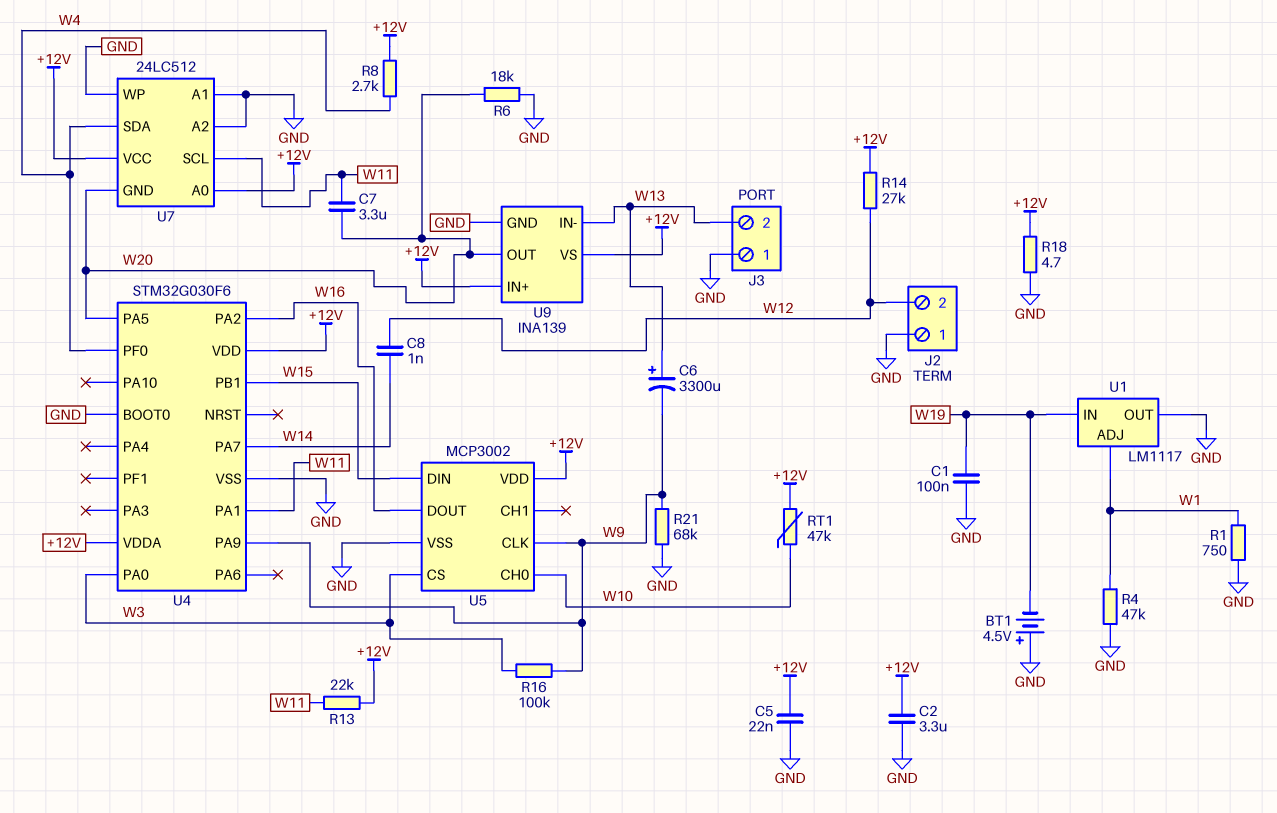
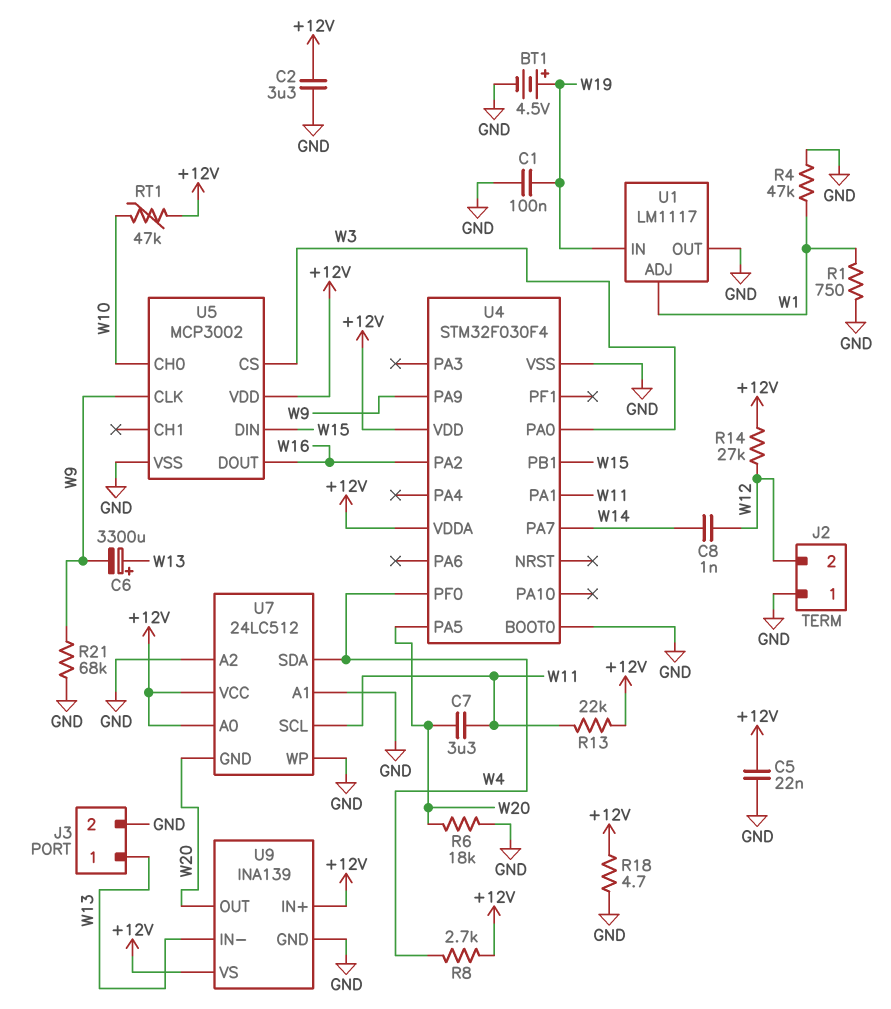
BT1: 4.5V (plus GND, minus W19) -> 4.5V (plus W19, minus GND)
J3 pin 1: GND -> W13
J3 pin 2: W13 -> GND
R16: 100k (W3, W9) -> none
U4: STM32G030F6 -> STM32F030F4

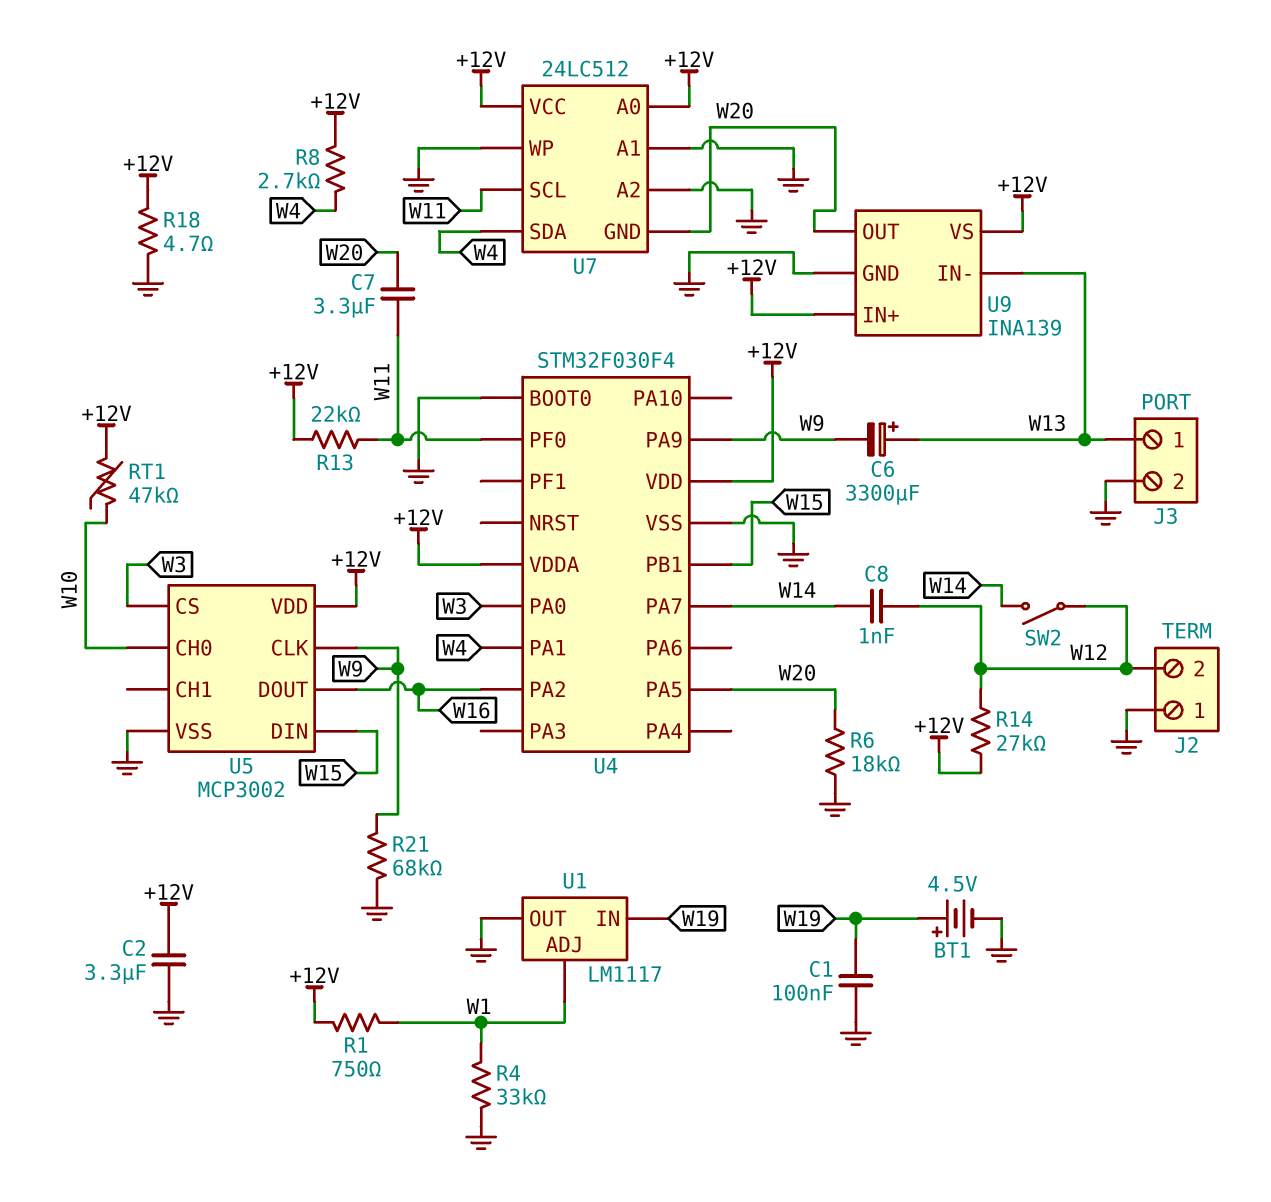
C5: 22nF (+12V, GND) -> none
R1: 750 (GND, W1) -> 750 (+12V, W1)
R4: 47k (GND, W1) -> 33k (GND, W1)
SW2: none -> switch (W12, W14)
U4 pin PA1: W11 -> W4
U4 pin PF0: W4 -> W11

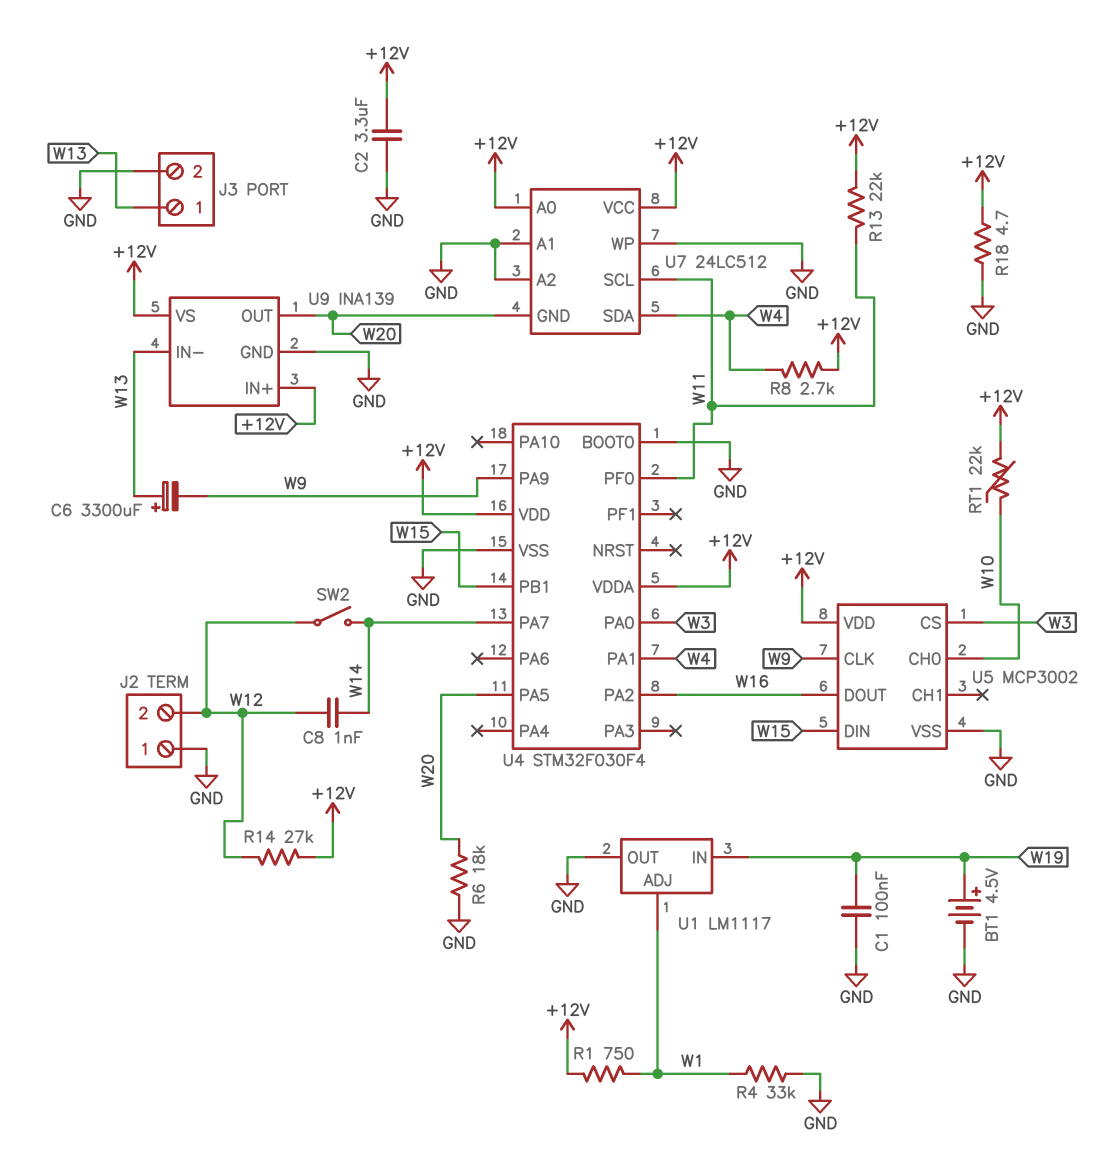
C7: 3.3uF (W11, W20) -> none
R21: 68k (GND, W9) -> none
RT1: 47k (+12V, W10) -> 22k (+12V, W10)

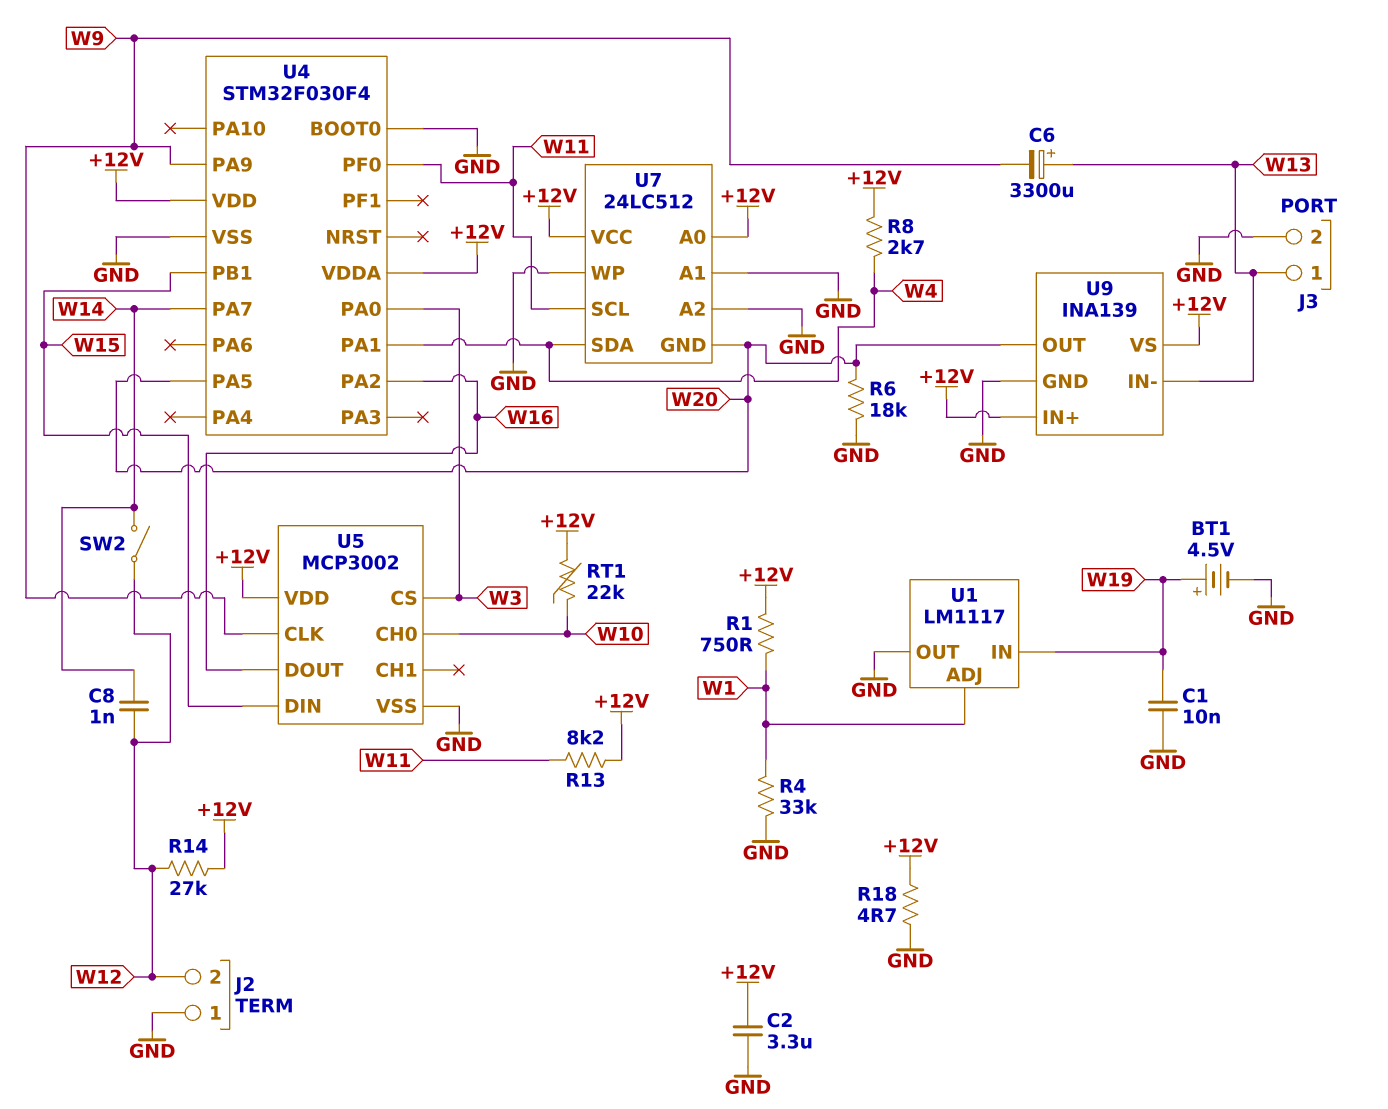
C1: 100nF (GND, W19) -> 10nF (GND, W19)
R13: 22k (+12V, W11) -> 8.2k (+12V, W11)

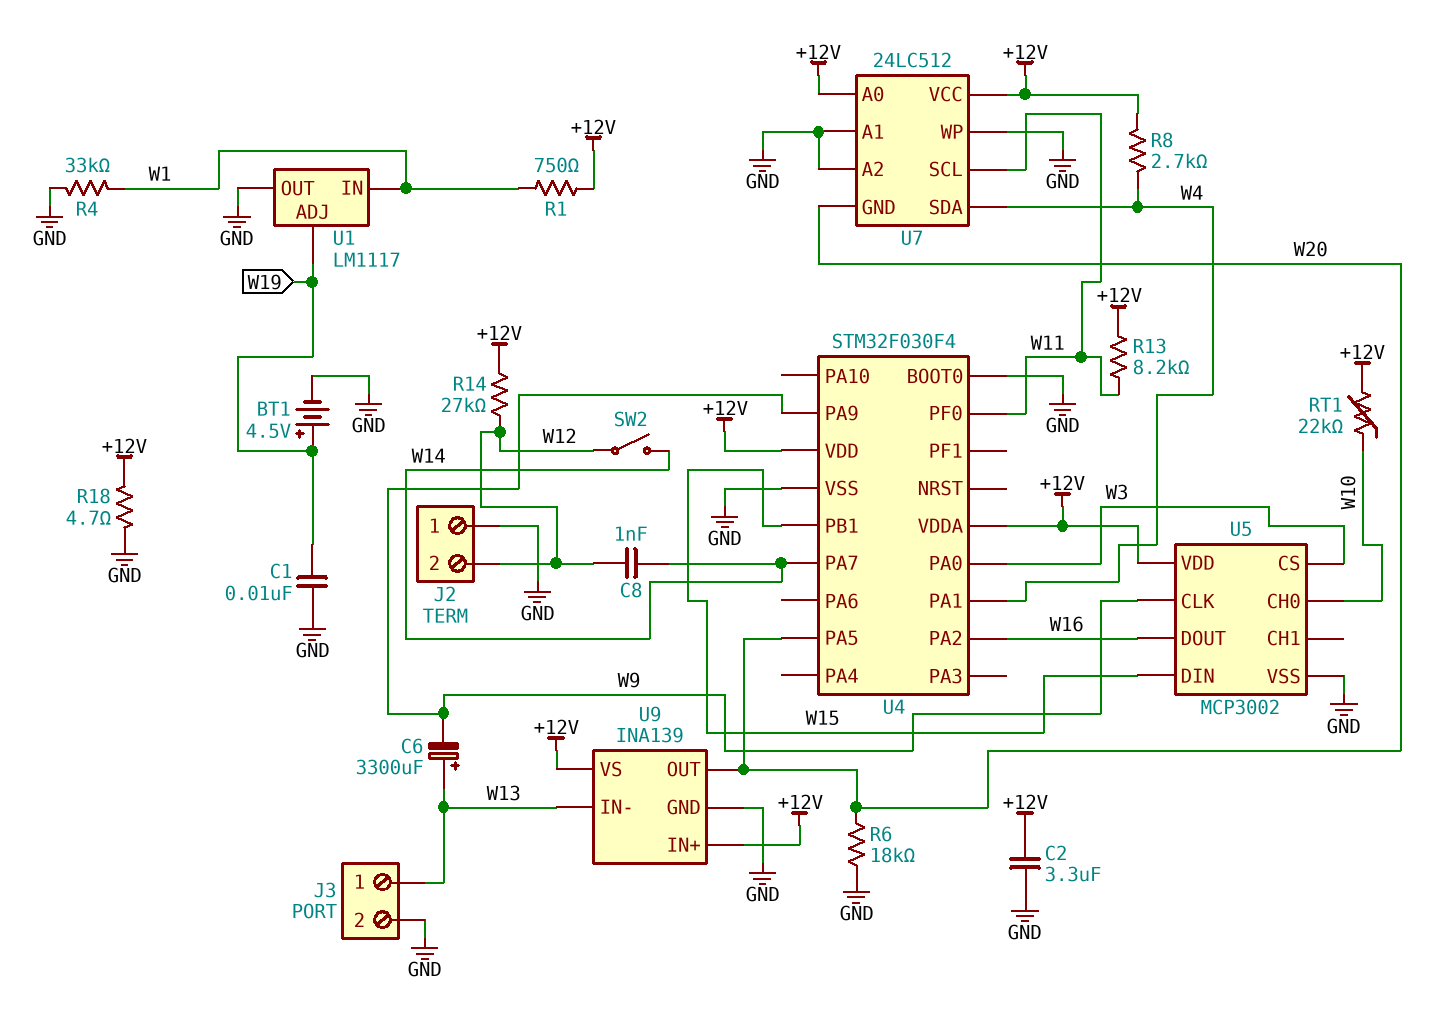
U1 pin ADJ: W1 -> W19
U1 pin IN: W19 -> W1

